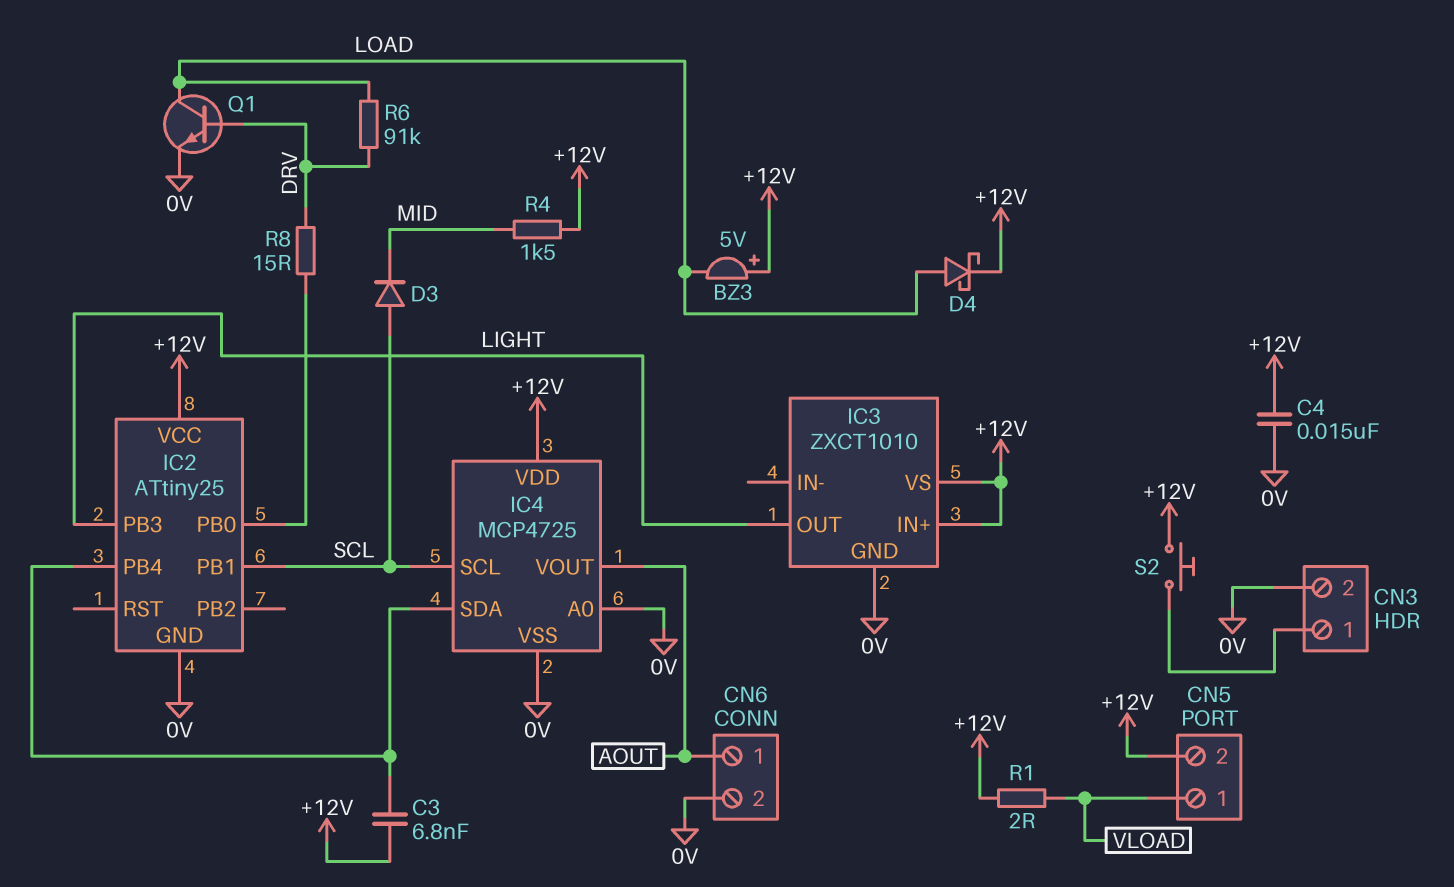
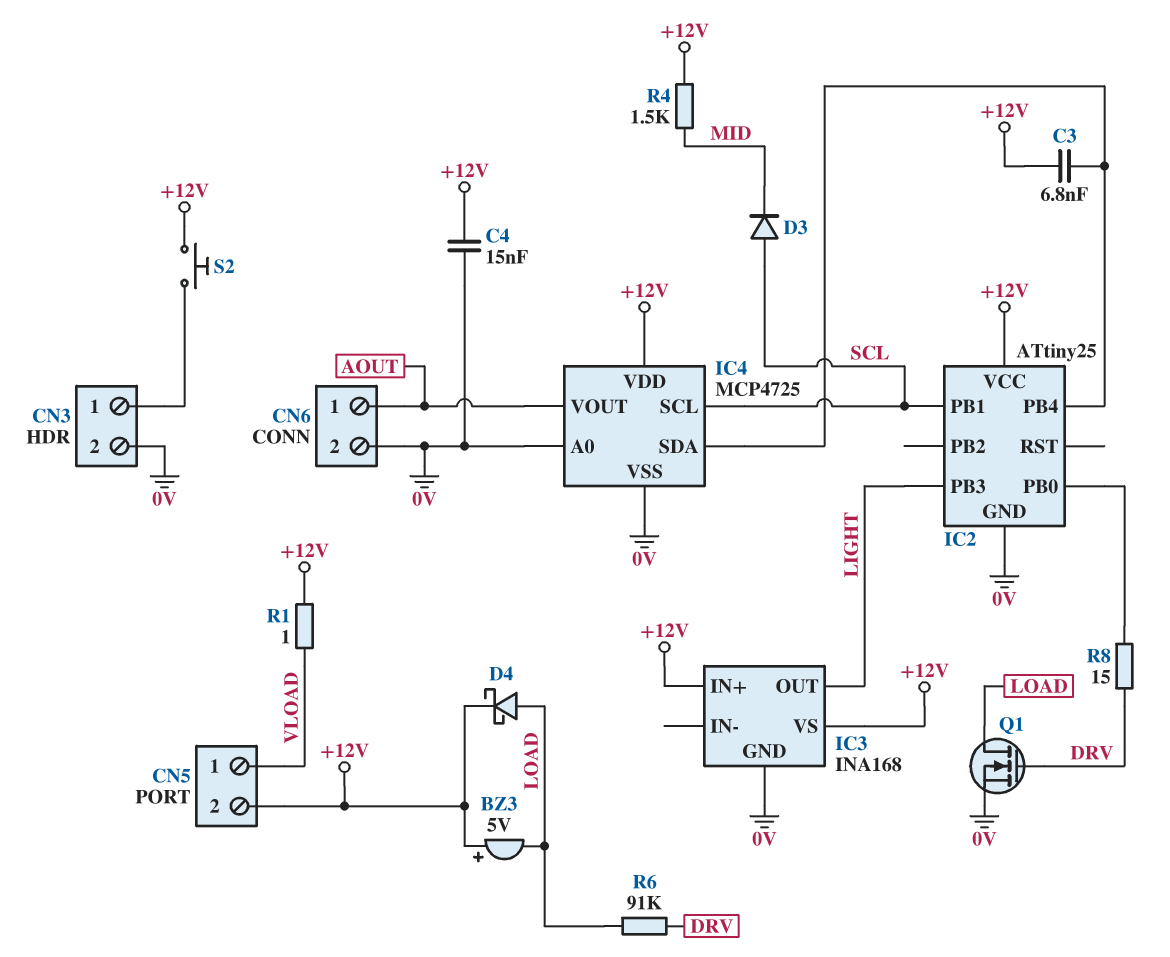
IC3: ZXCT1010 -> INA168
Q1: NPN (B DRV, C LOAD, E 0V) -> NMOS (G DRV, D LOAD, S 0V)
R1: 2 (+12V, VLOAD) -> 1 (+12V, VLOAD)

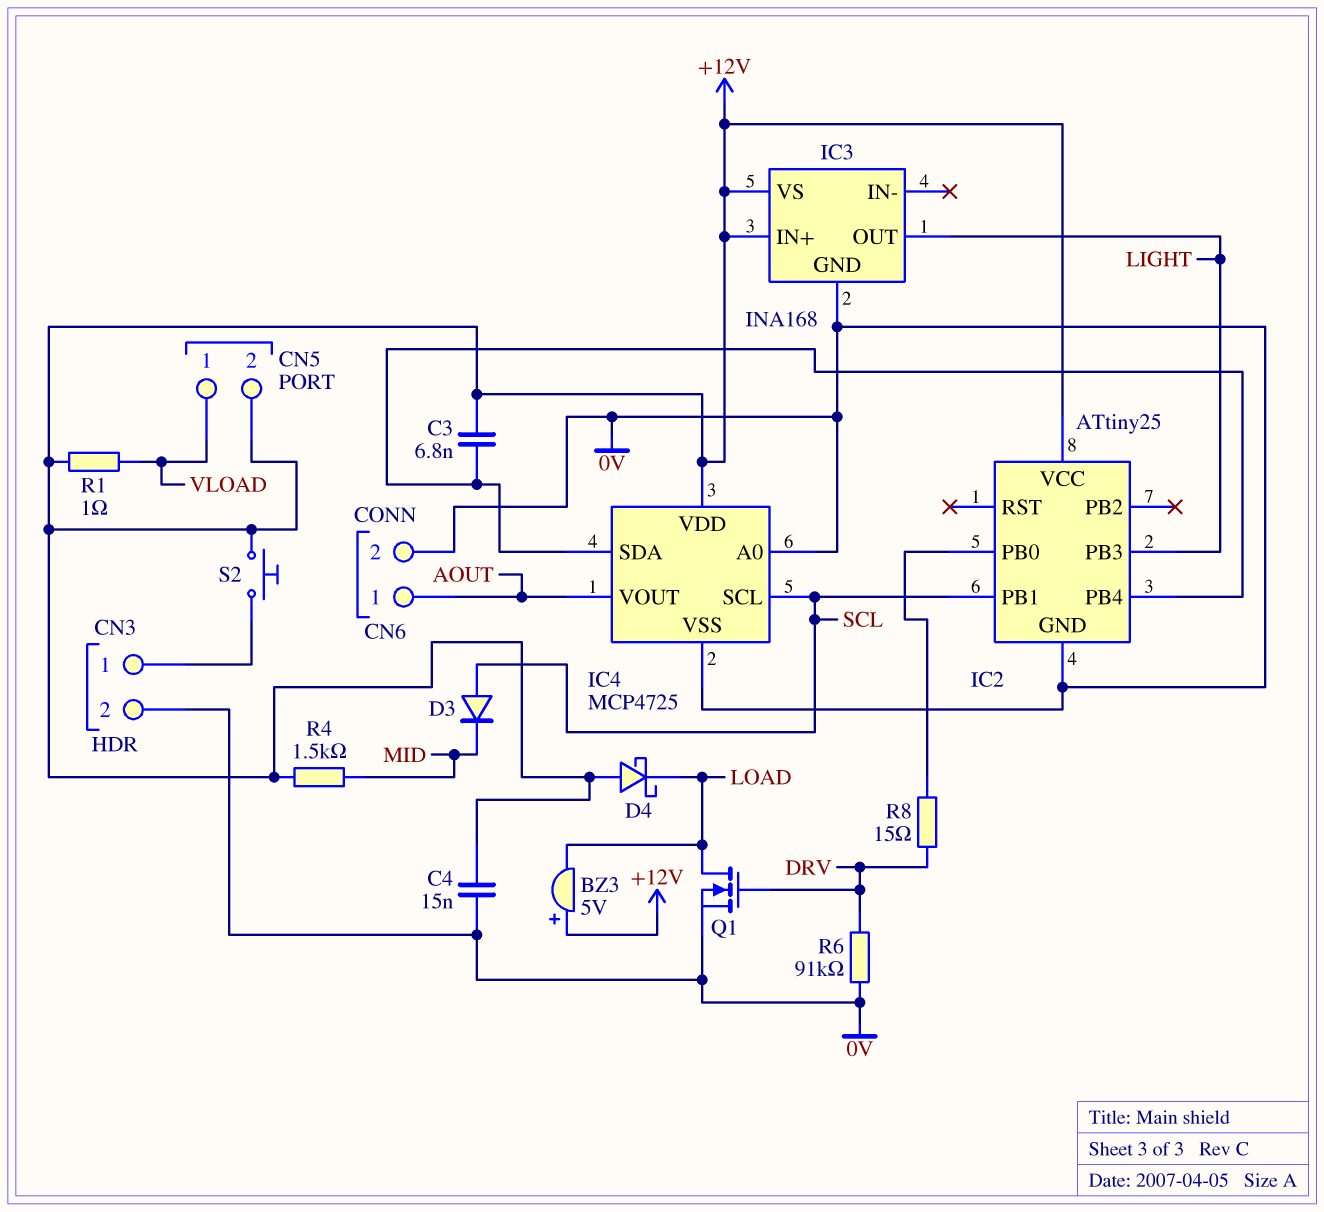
D4: schottky (A LOAD, K +12V) -> schottky (A +12V, K LOAD)
R6: 91k (DRV, LOAD) -> 91k (0V, DRV)

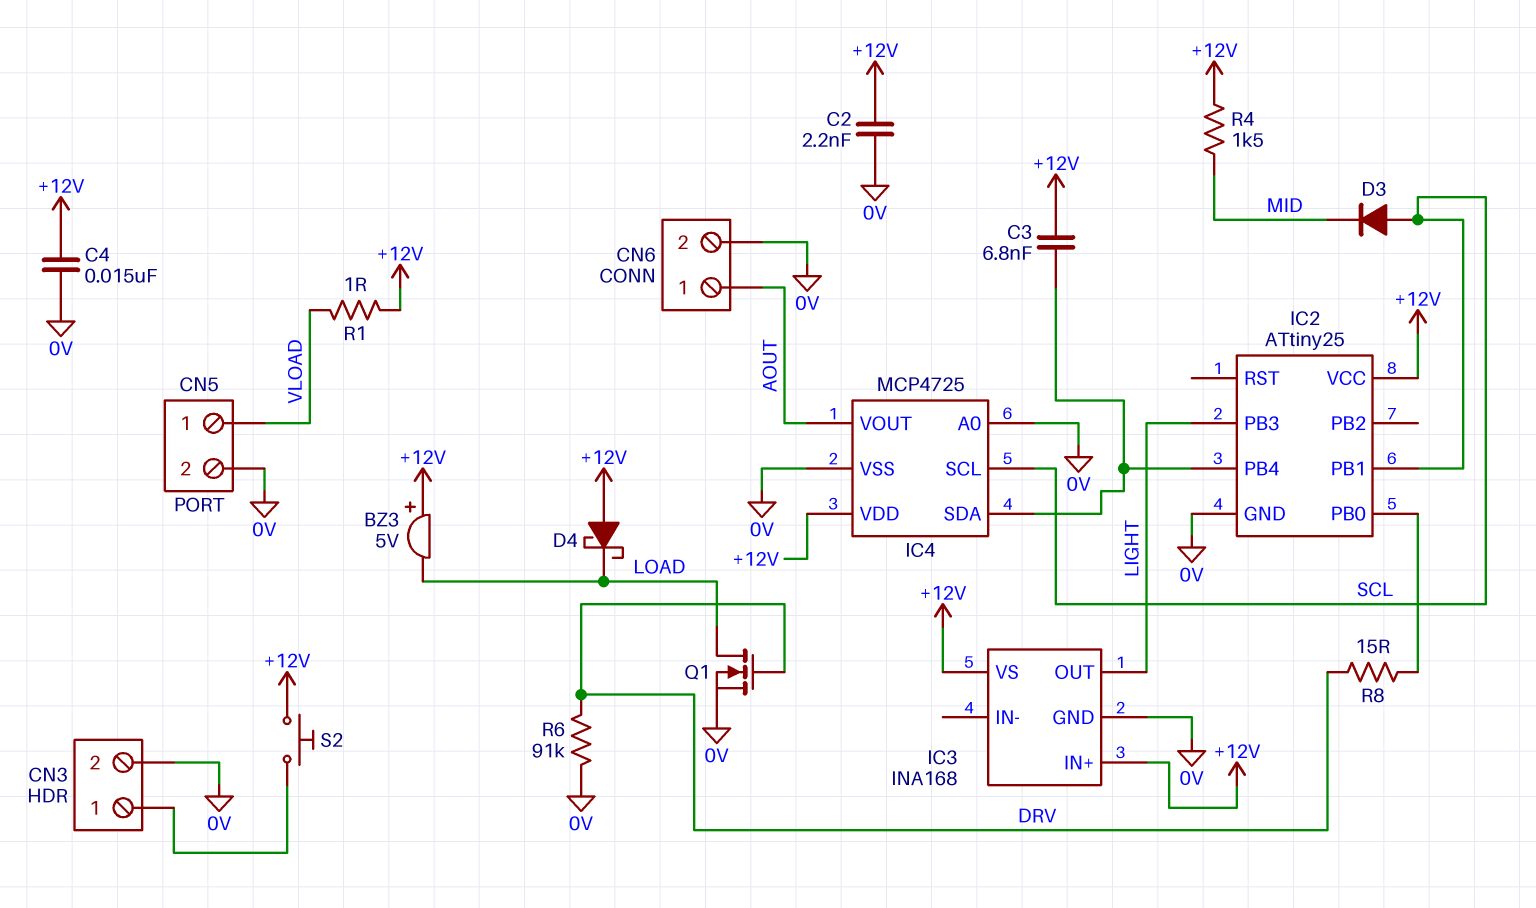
C2: none -> 2.2nF (+12V, 0V)
CN5 pin 2: +12V -> 0V

